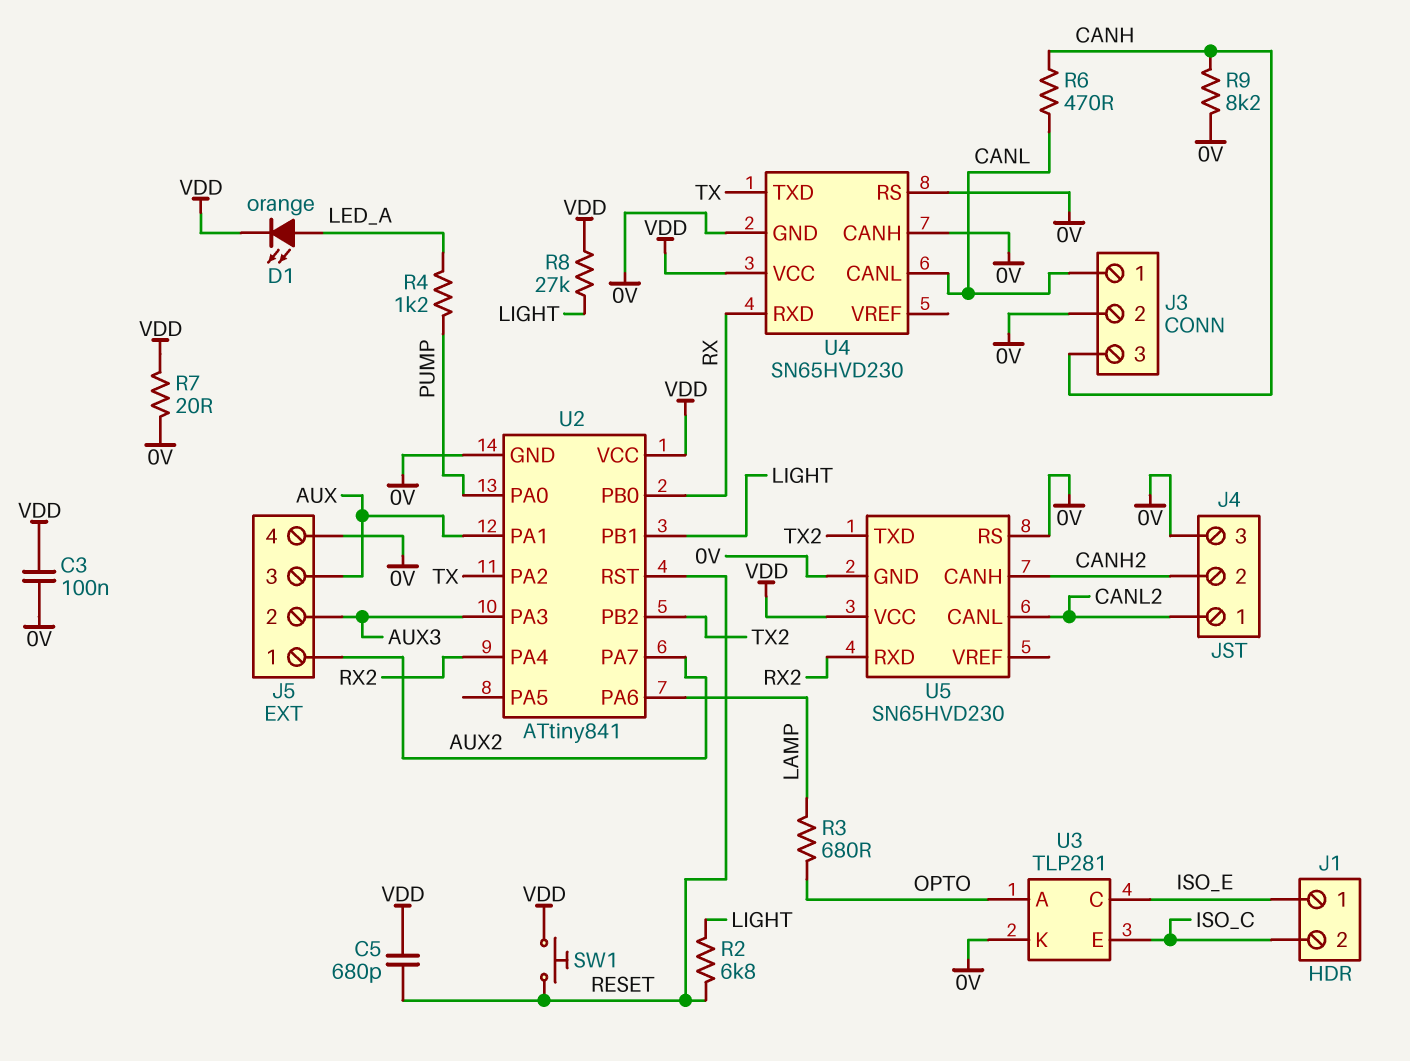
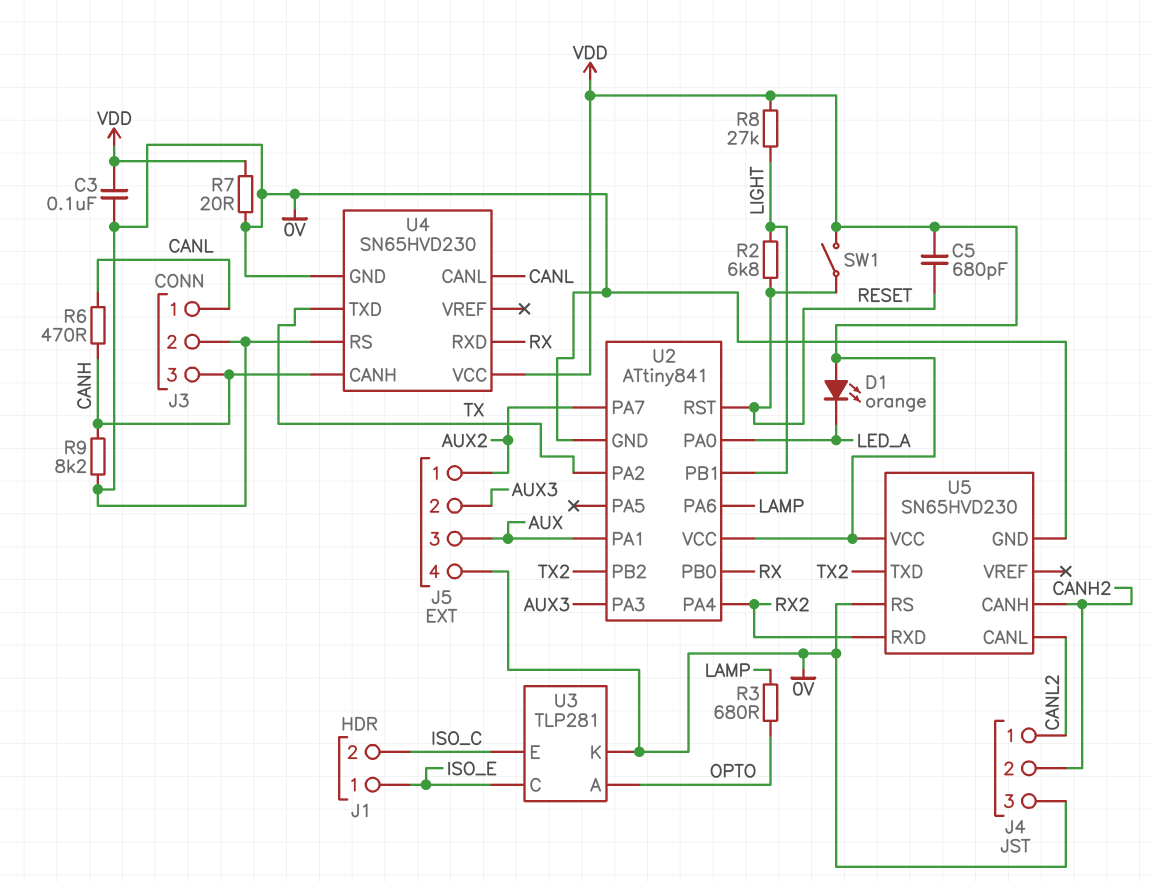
D1: LED orange (A LED_A, K VDD) -> LED orange (A VDD, K LED_A)
R4: 1.2k (LED_A, PUMP) -> none
SW1: button (RESET, VDD) -> switch (RESET, VDD)
U2 pin PA0: PUMP -> LED_A
U4 pin CANH: 0V -> CANH

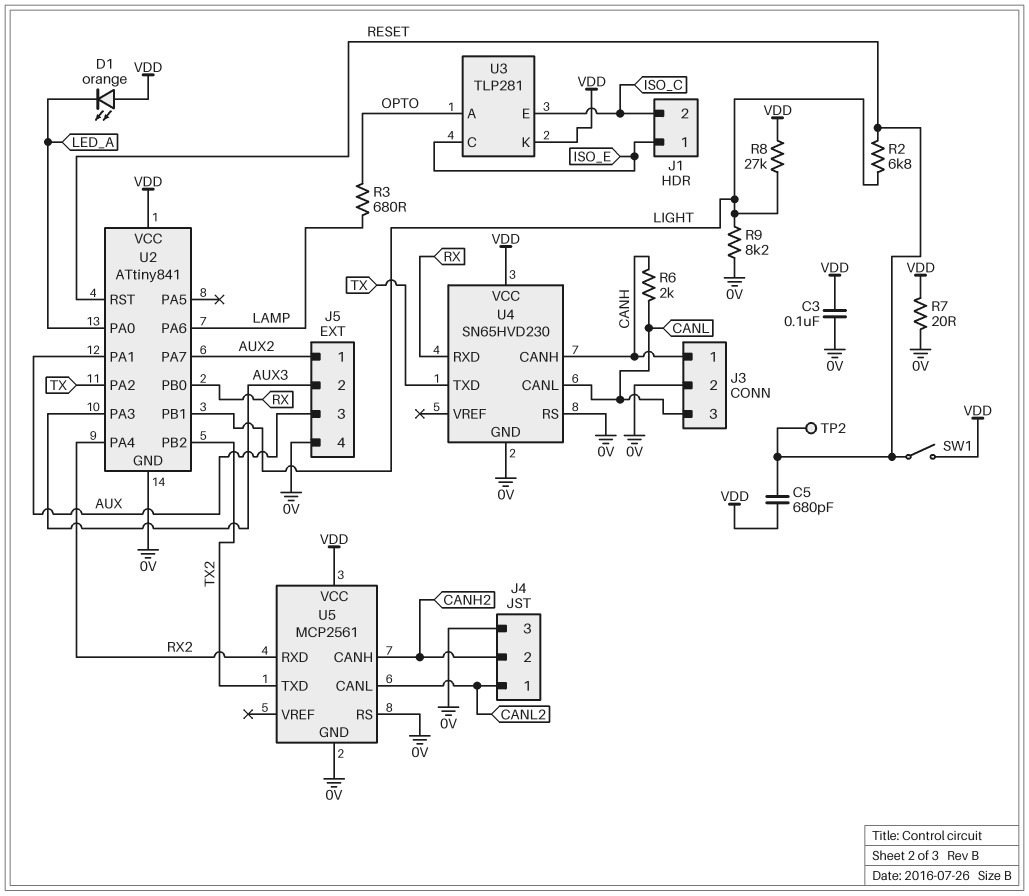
J3 pin 1: CANL -> CANH
J3 pin 3: CANH -> CANL
R6: 470 (CANH, CANL) -> 2k (CANH, CANL)
R9: 8.2k (0V, CANH) -> 8.2k (0V, LIGHT)
TP2: none -> test point (RESET)
U3 pin K: 0V -> VDD
U5: SN65HVD230 -> MCP2561

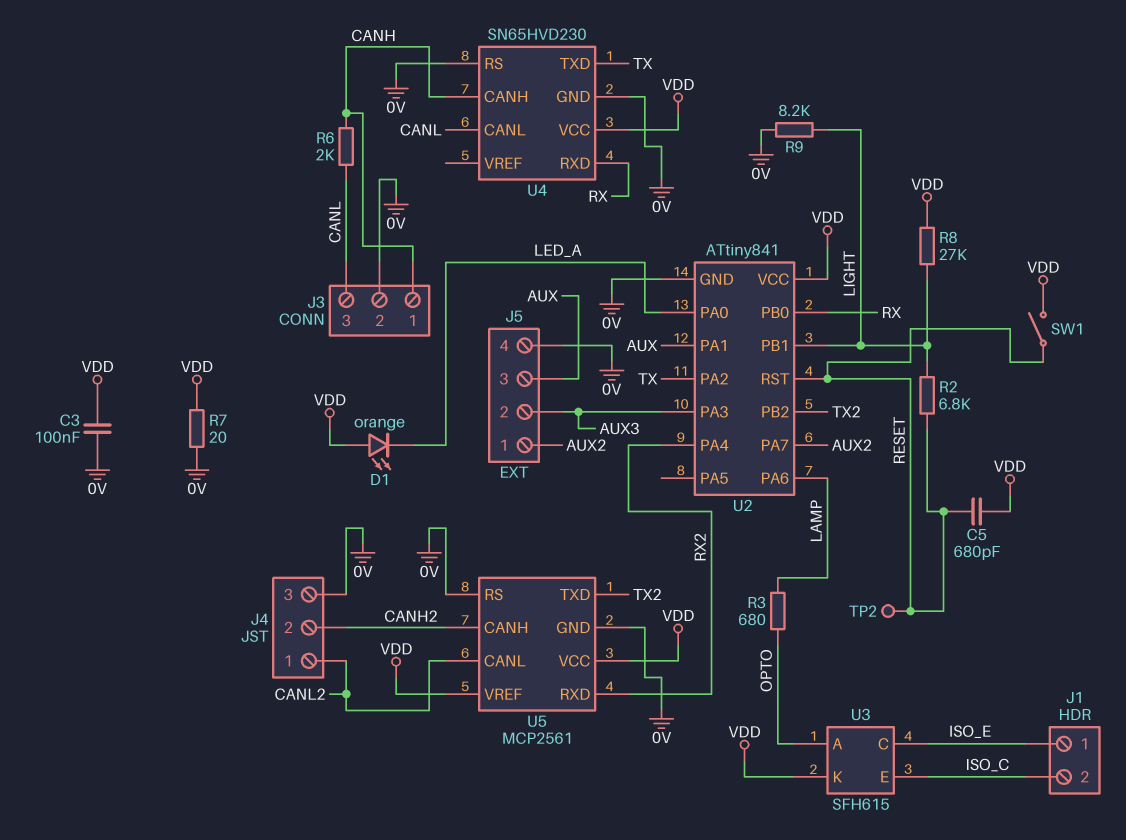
U3: TLP281 -> SFH615
U5 pin VREF: none -> VDD

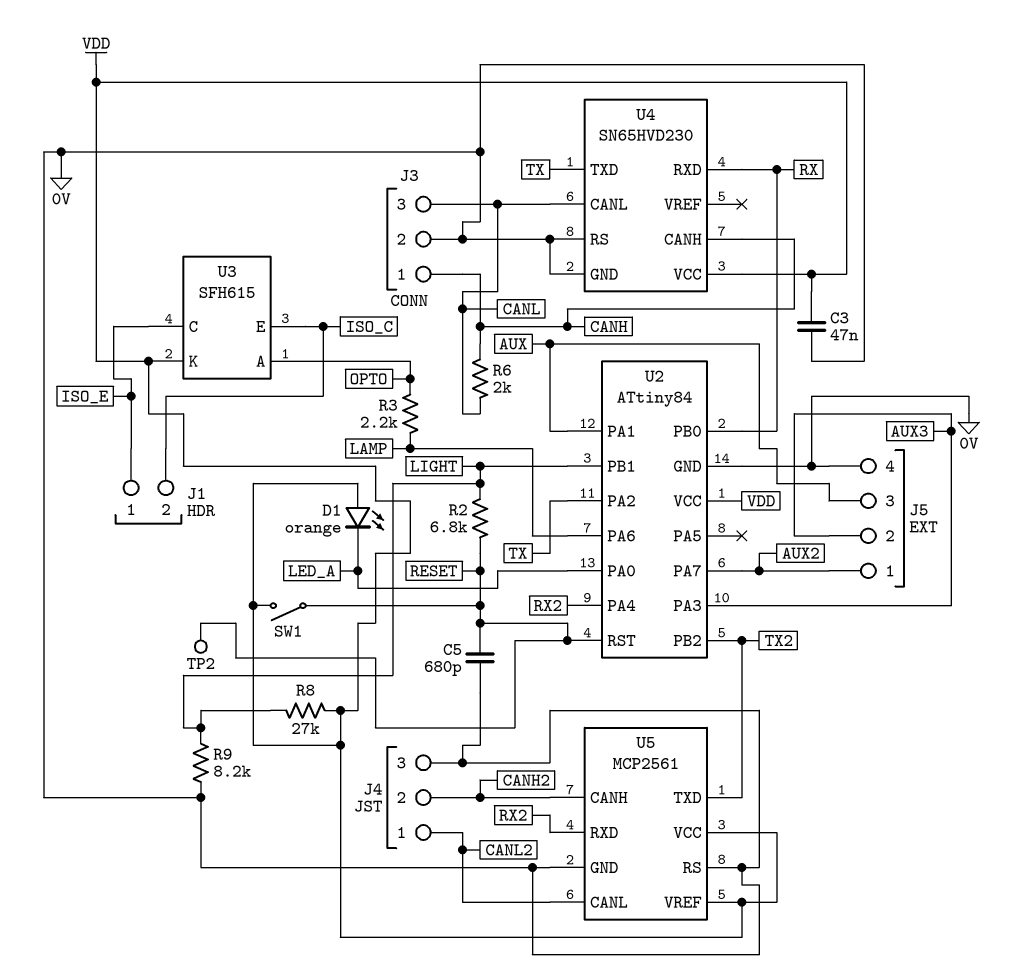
C3: 100nF (0V, VDD) -> 47nF (0V, VDD)
C5: 680pF (RESET, VDD) -> 680pF (0V, RESET)
R3: 680 (LAMP, OPTO) -> 2.2k (LAMP, OPTO)
R7: 20 (0V, VDD) -> none
U2: ATtiny841 -> ATtiny84

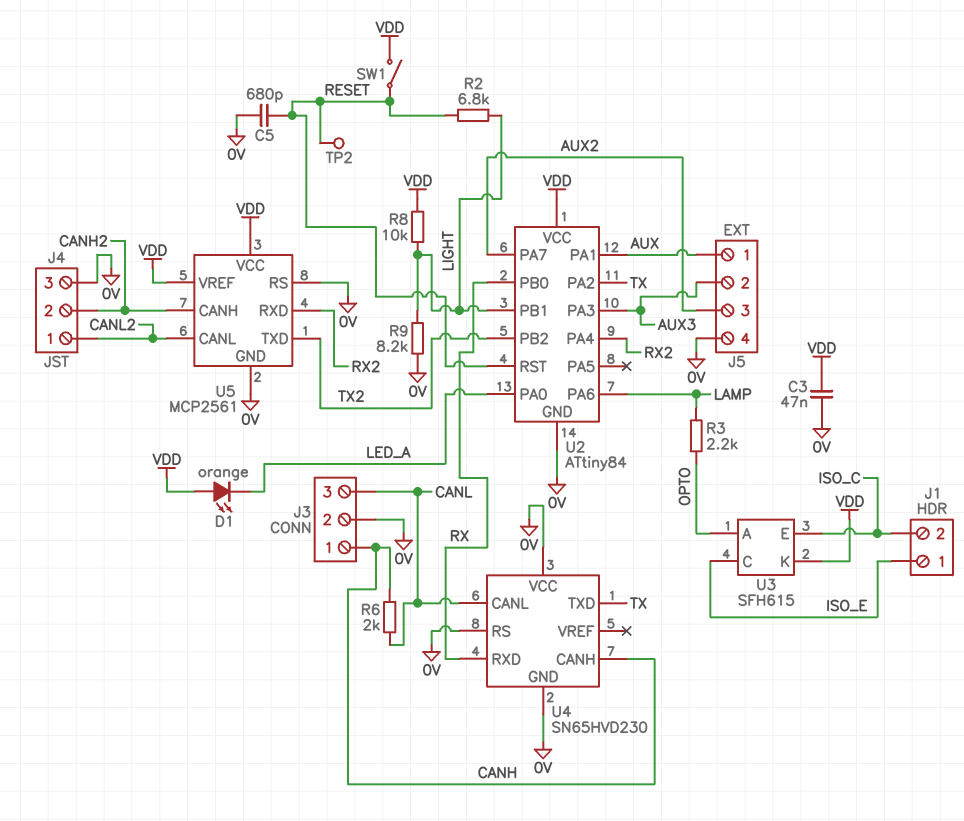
J5 pin 1: AUX2 -> AUX
J5 pin 3: AUX -> AUX2
R8: 27k (LIGHT, VDD) -> 10k (LIGHT, VDD)
U4 pin VCC: VDD -> 0V

